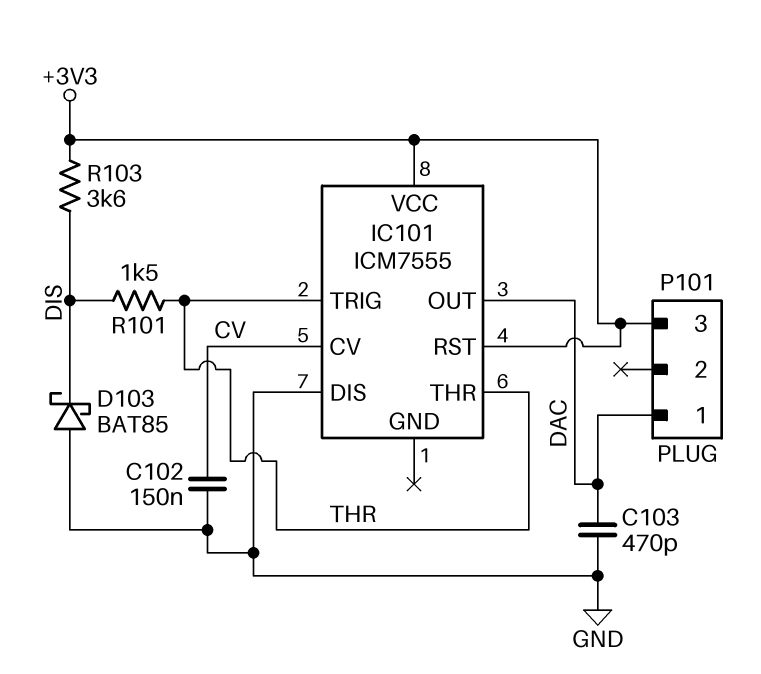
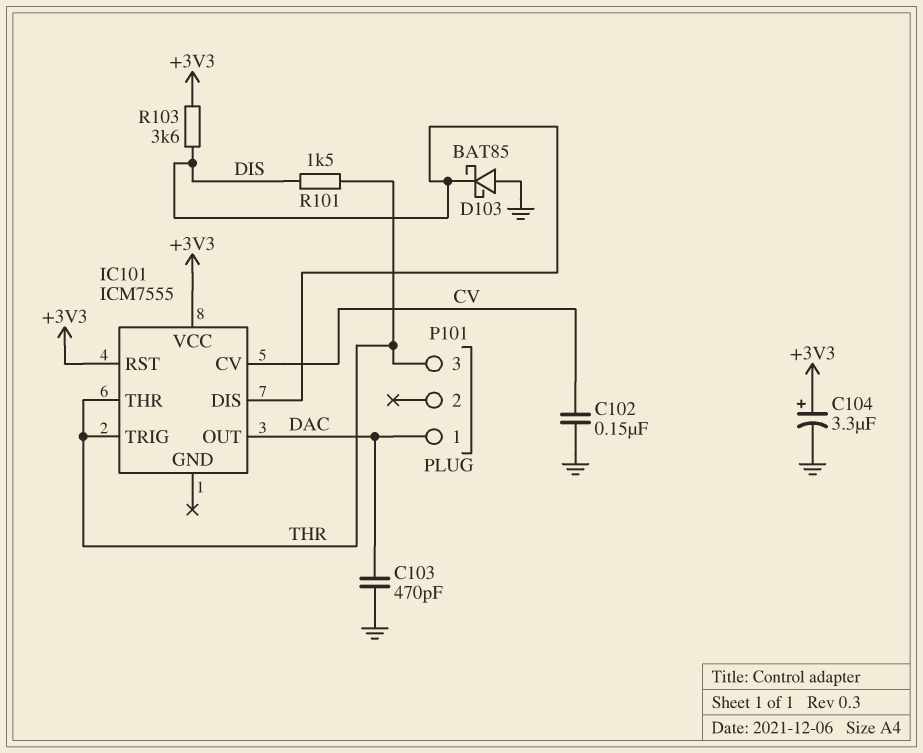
C104: none -> 3.3uF (plus +3V3, minus GND)
IC101 pin DIS: GND -> DIS
P101 pin 3: +3V3 -> THR

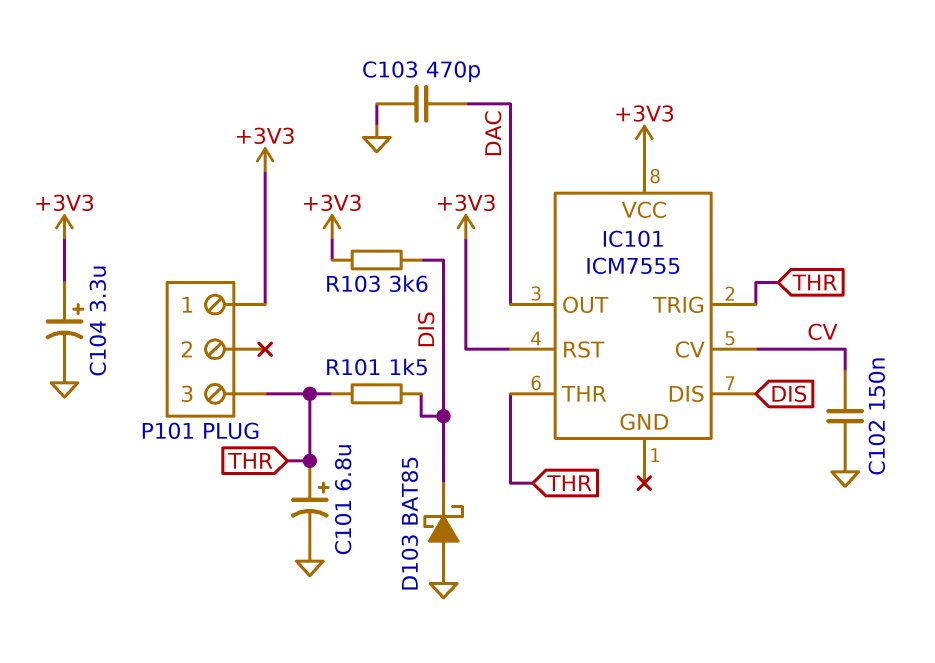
C101: none -> 6.8uF (plus THR, minus GND)
P101 pin 1: DAC -> +3V3

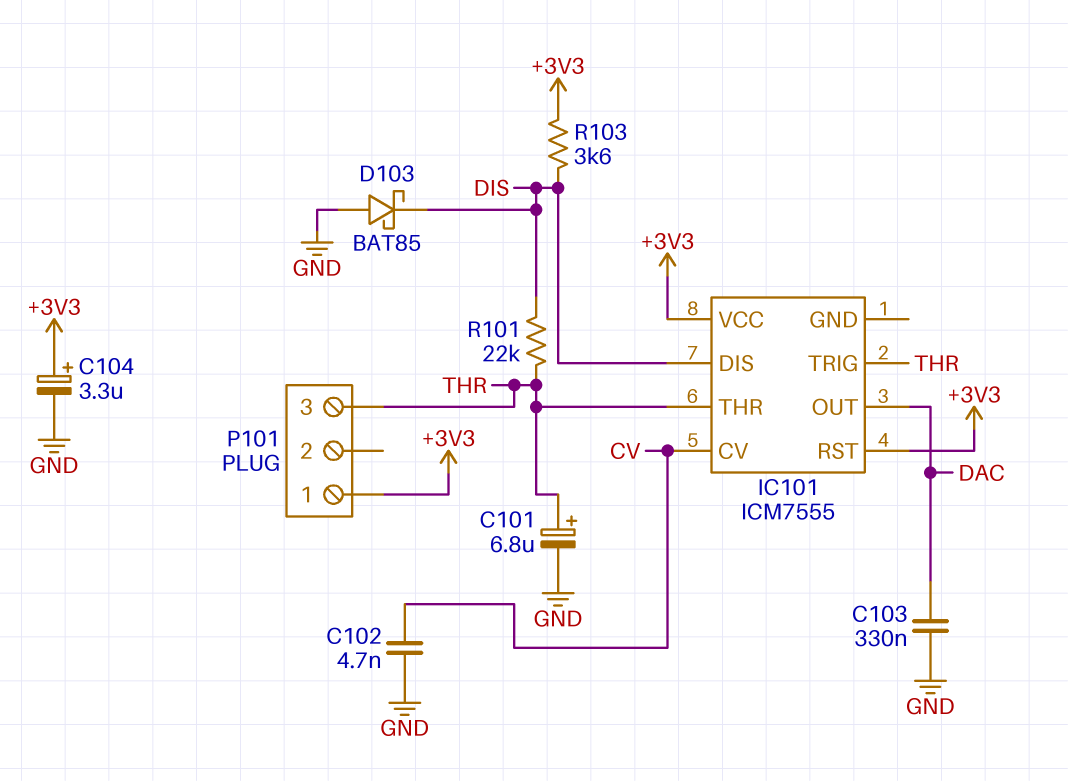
C102: 150nF (CV, GND) -> 4.7nF (CV, GND)
C103: 470pF (DAC, GND) -> 330nF (DAC, GND)
R101: 1.5k (DIS, THR) -> 22k (DIS, THR)

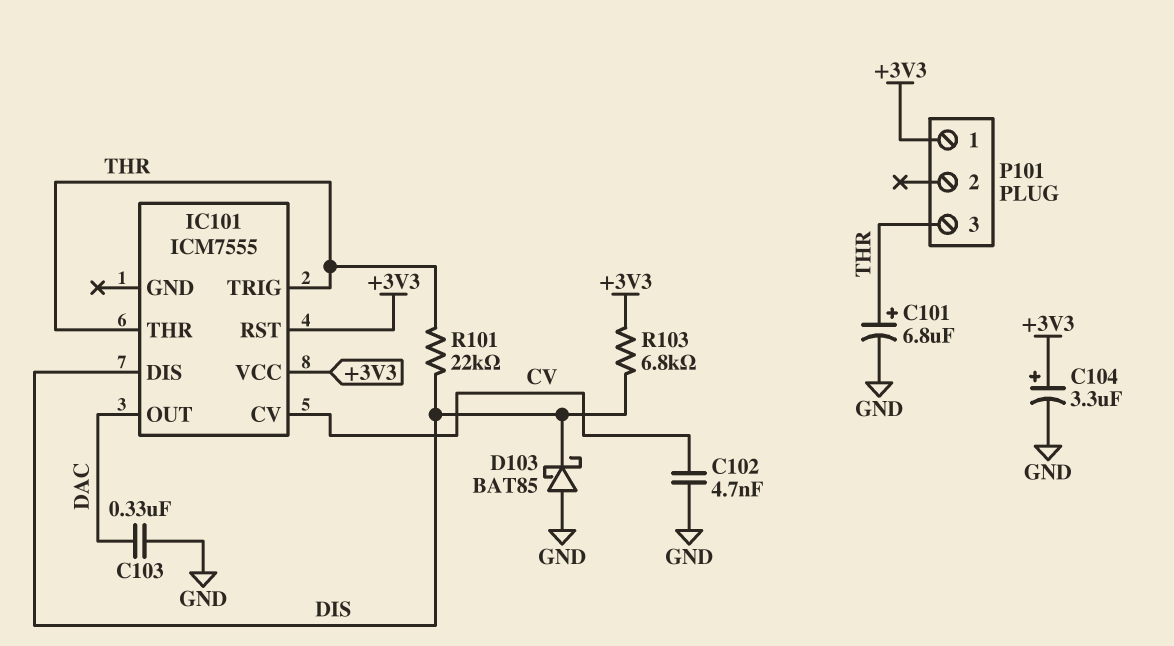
R103: 3.6k (+3V3, DIS) -> 6.8k (+3V3, DIS)

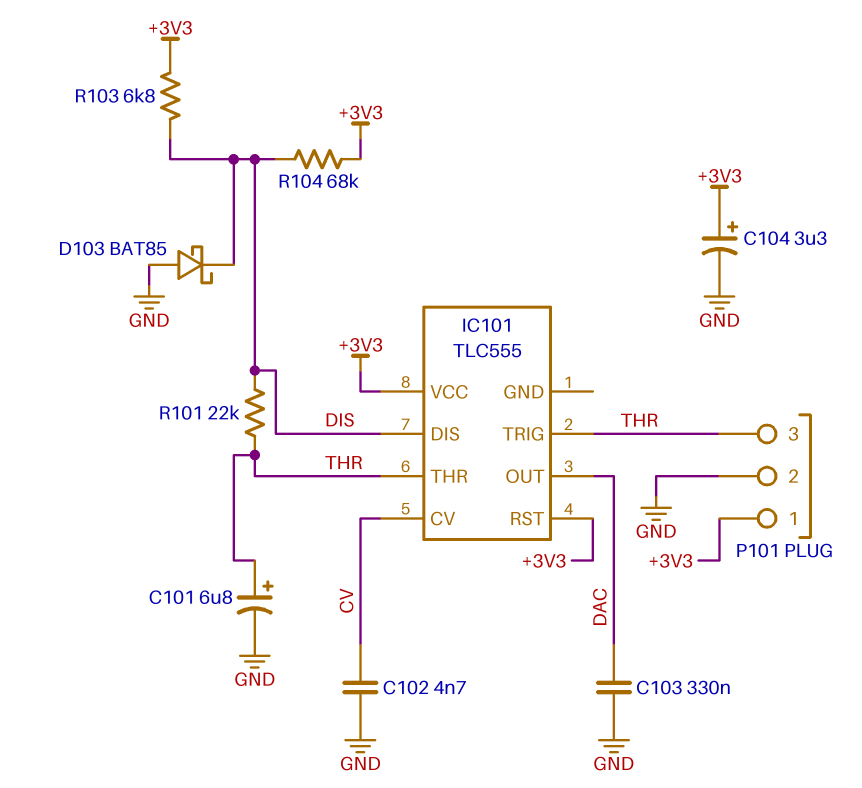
IC101: ICM7555 -> TLC555
P101 pin 2: none -> GND
R104: none -> 68k (+3V3, DIS)

